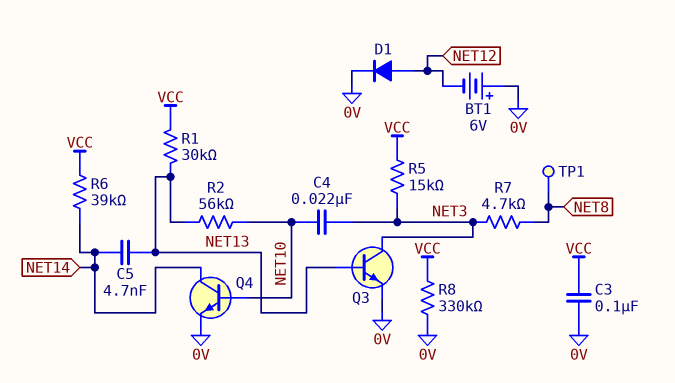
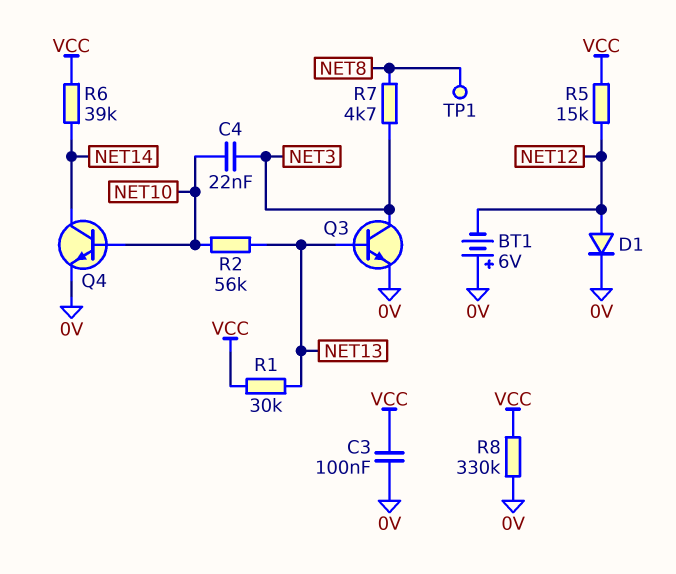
C5: 4.7nF (NET13, NET14) -> none
R5: 15k (NET3, VCC) -> 15k (NET12, VCC)

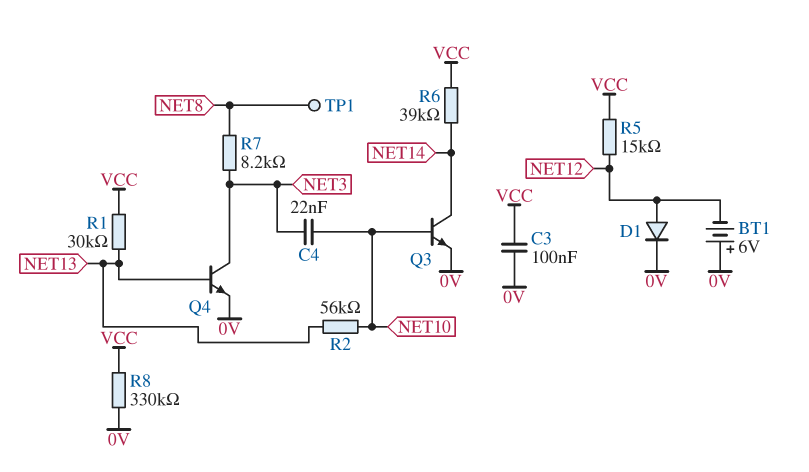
Q3: NPN (B NET13, C NET3, E 0V) -> NPN (B NET10, C NET14, E 0V)
Q4: NPN (B NET10, C NET14, E 0V) -> NPN (B NET13, C NET3, E 0V)
R7: 4.7k (NET3, NET8) -> 8.2k (NET3, NET8)

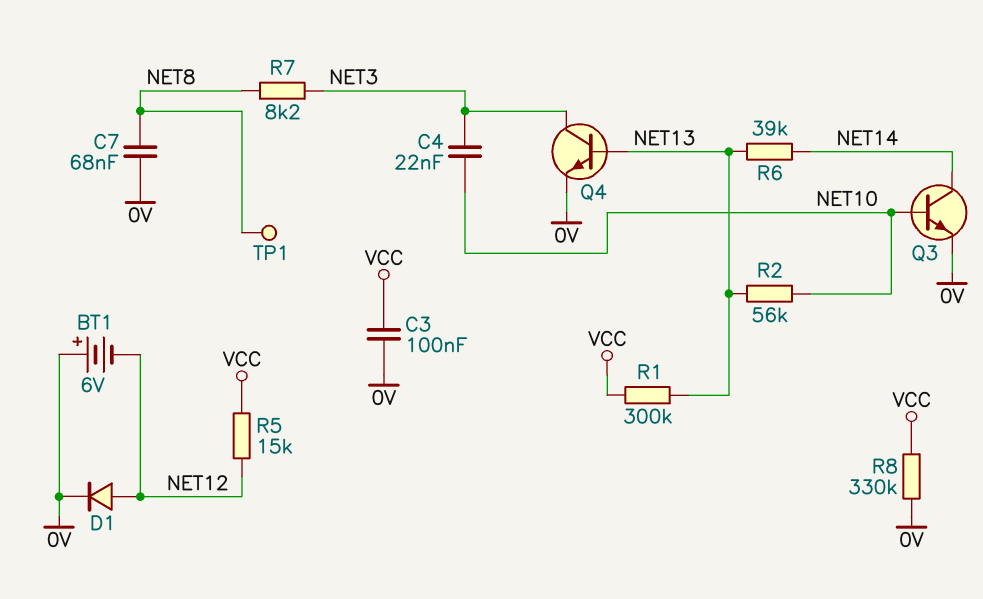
C7: none -> 68nF (0V, NET8)
R1: 30k (NET13, VCC) -> 300k (NET13, VCC)
R6: 39k (NET14, VCC) -> 39k (NET13, NET14)

